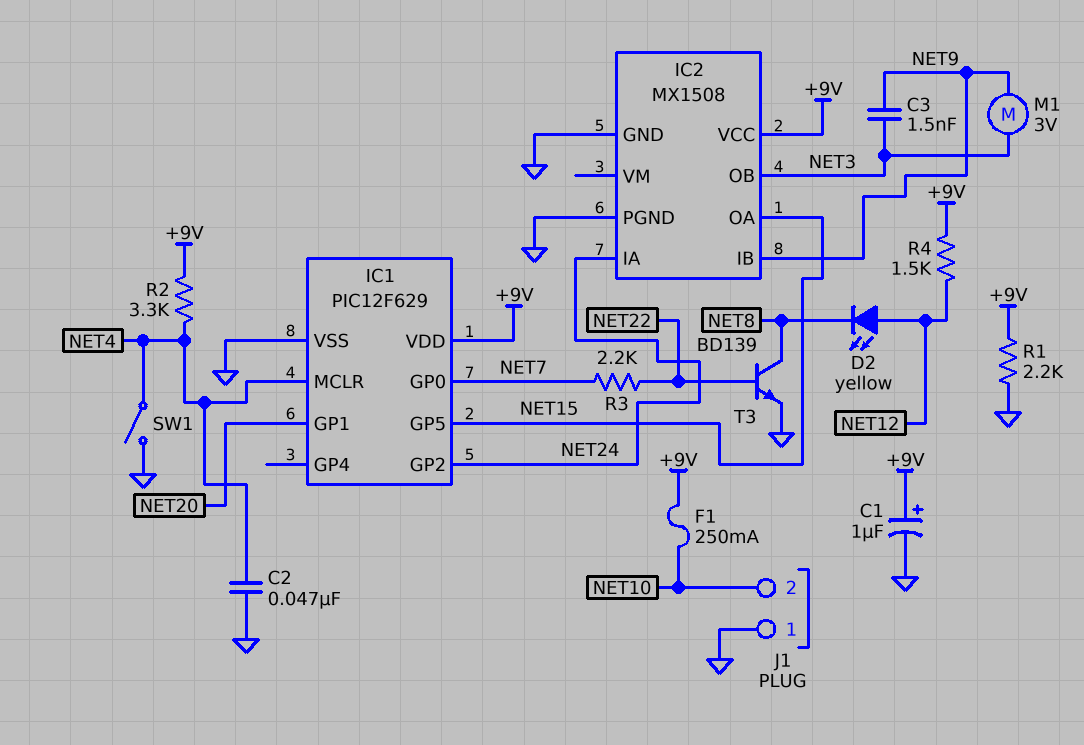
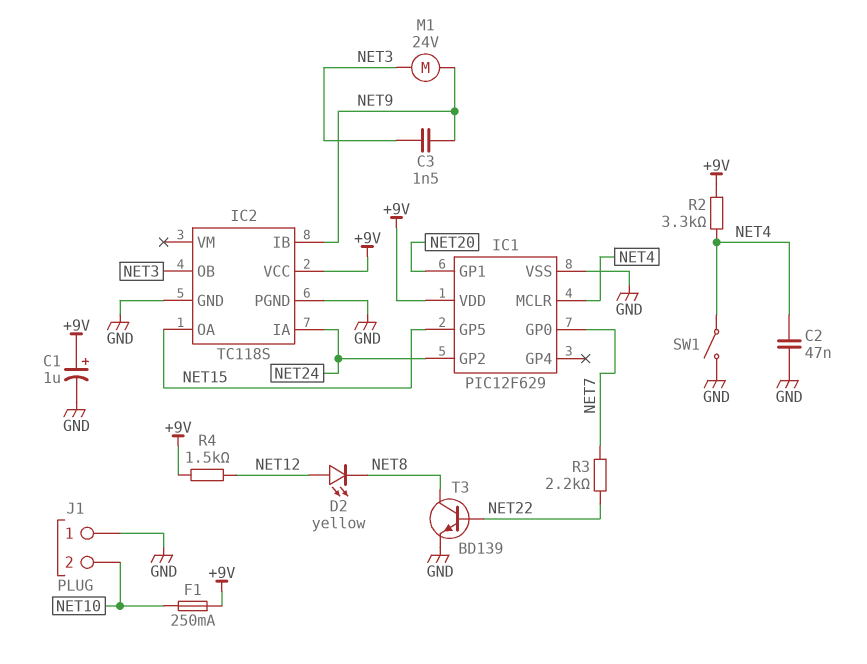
IC2: MX1508 -> TC118S
M1: motor 3V (NET3, NET9) -> motor 24V (NET3, NET9)
R1: 2.2k (+9V, GND) -> none

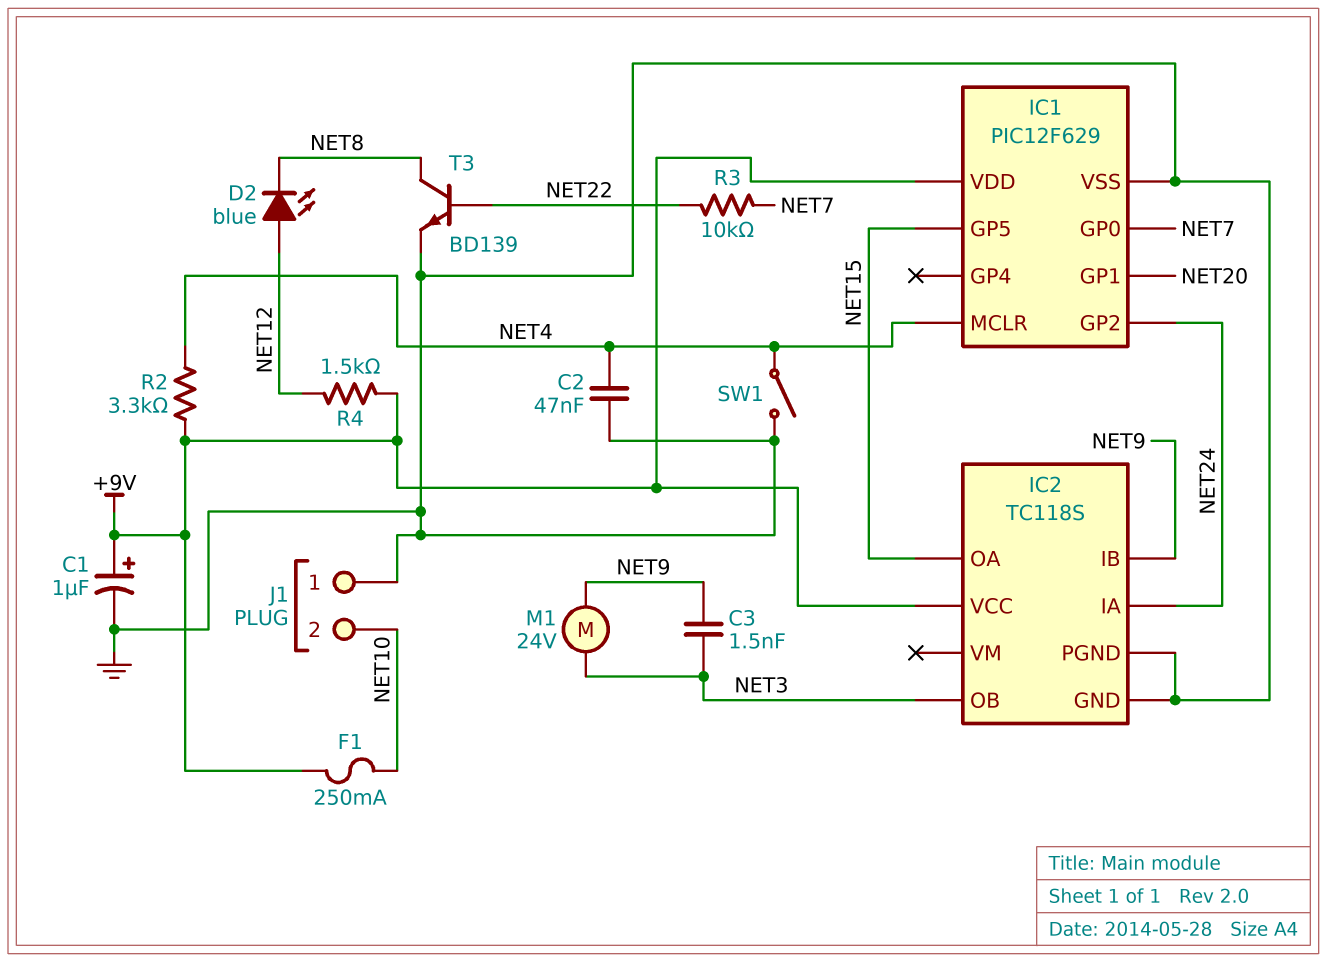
D2: LED yellow (A NET12, K NET8) -> LED blue (A NET12, K NET8)
R3: 2.2k (NET7, NET22) -> 10k (NET7, NET22)

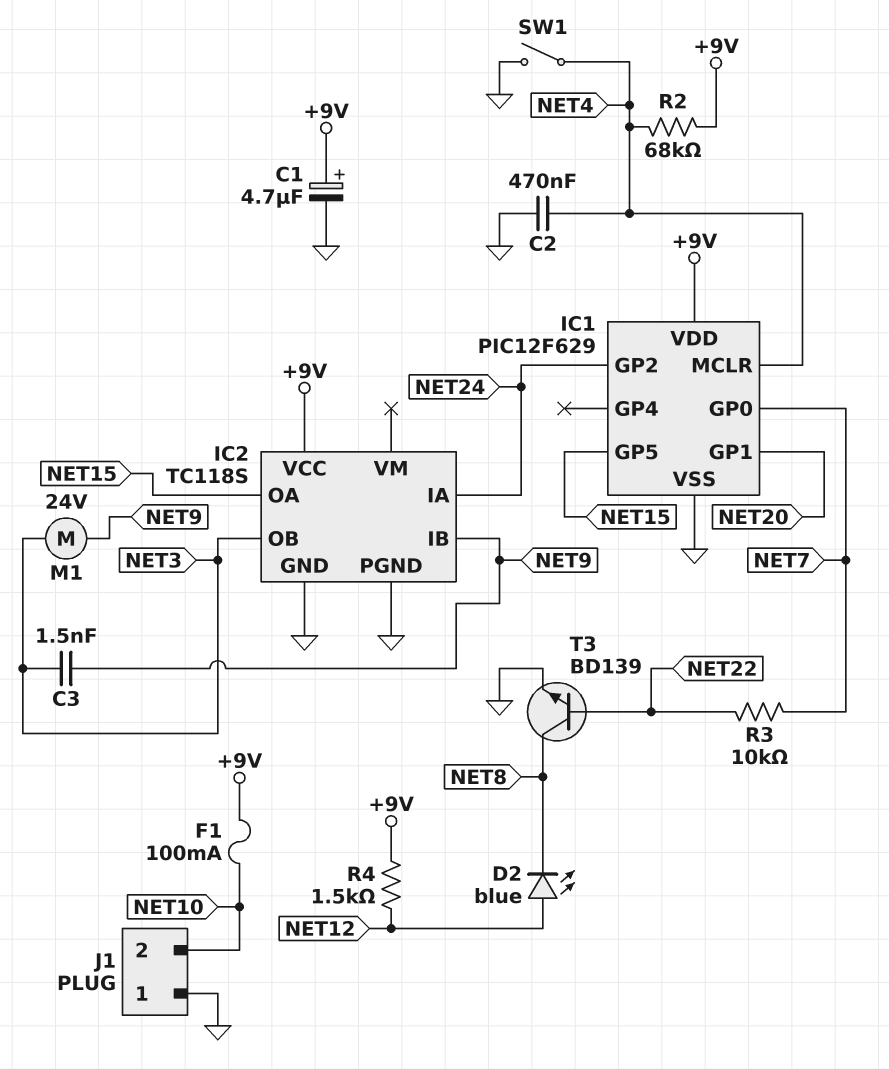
C1: 1uF (plus +9V, minus GND) -> 4.7uF (plus +9V, minus GND)
C2: 47nF (GND, NET4) -> 470nF (GND, NET4)
F1: 250mA (+9V, NET10) -> 100mA (+9V, NET10)
R2: 3.3k (+9V, NET4) -> 68k (+9V, NET4)

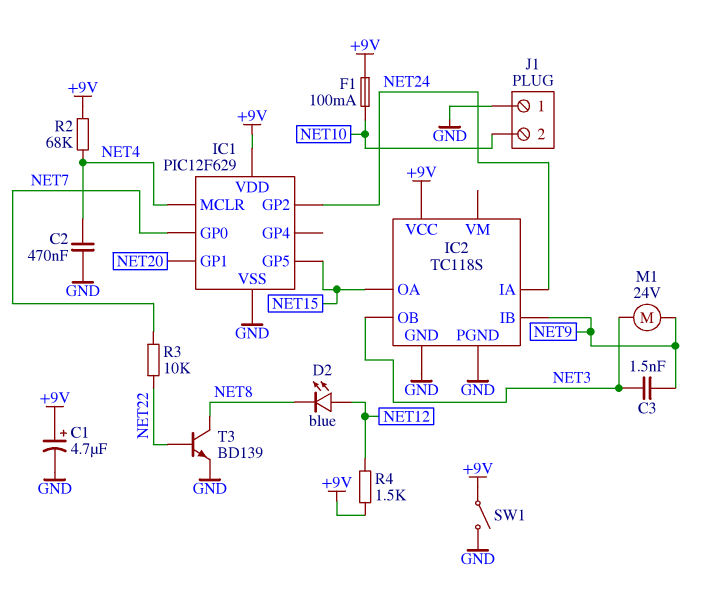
SW1: switch (GND, NET4) -> switch (+9V, GND)

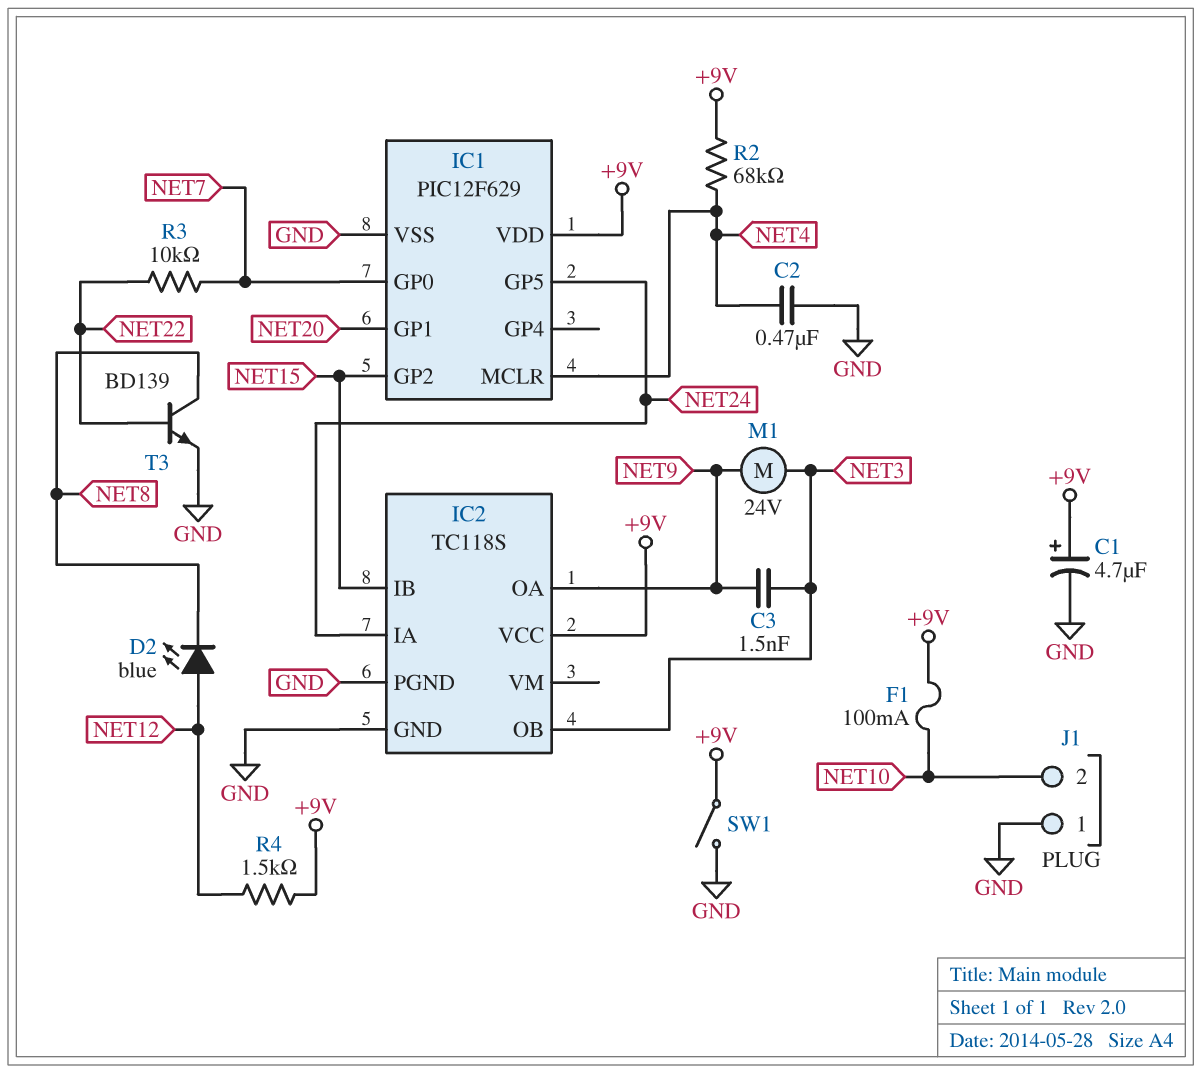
IC1 pin GP2: NET24 -> NET15
IC1 pin GP5: NET15 -> NET24
IC2 pin IB: NET9 -> NET15
IC2 pin OA: NET15 -> NET9

